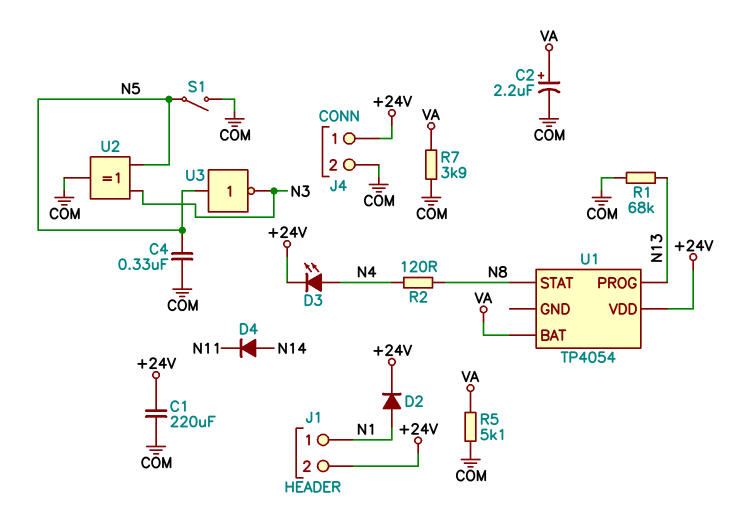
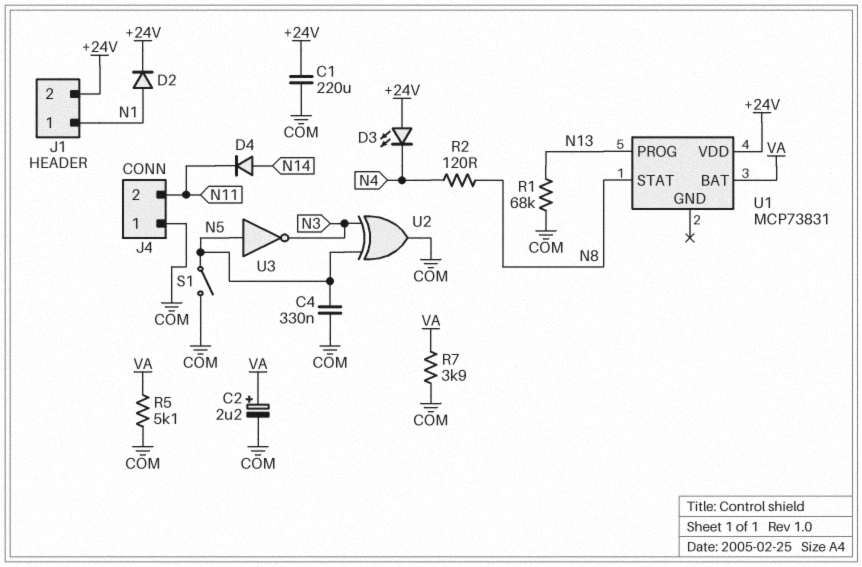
D3: LED (A N4, K +24V) -> LED (A +24V, K N4)
J4 pin 1: +24V -> COM
J4 pin 2: COM -> N11
U1: TP4054 -> MCP73831

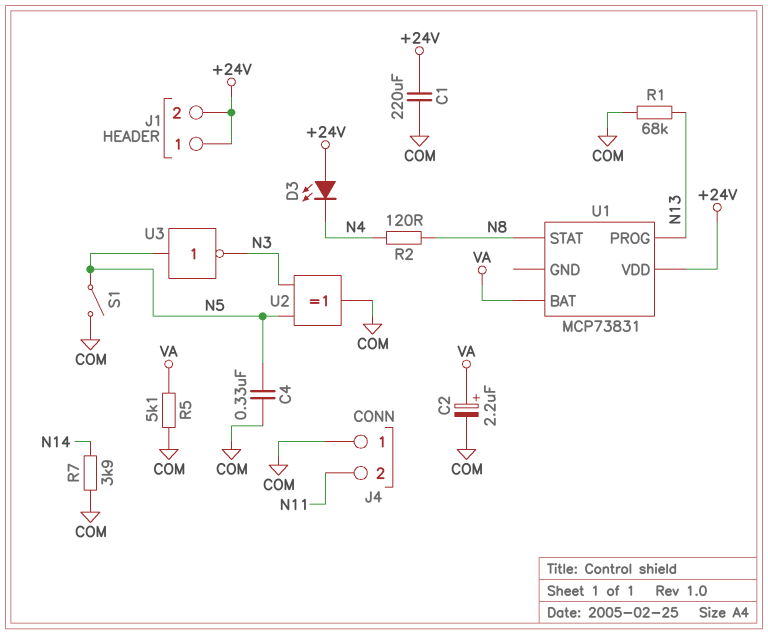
D2: diode (A N1, K +24V) -> none
D4: diode (A N14, K N11) -> none
J1 pin 1: N1 -> +24V
R7: 3.9k (COM, VA) -> 3.9k (COM, N14)

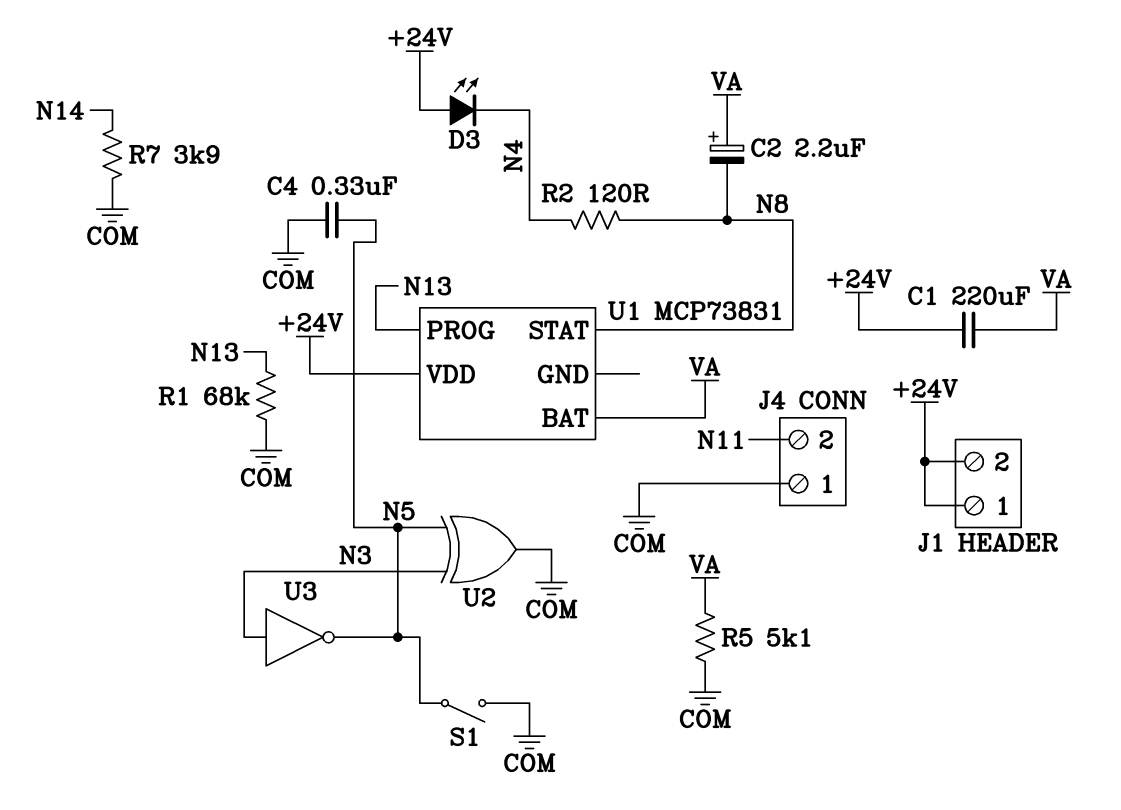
C1: 220uF (+24V, COM) -> 220uF (+24V, VA)
C2: 2.2uF (plus VA, minus COM) -> 2.2uF (plus VA, minus N8)
U3: NOT (in N5, out N3) -> NOT (in N3, out N5)

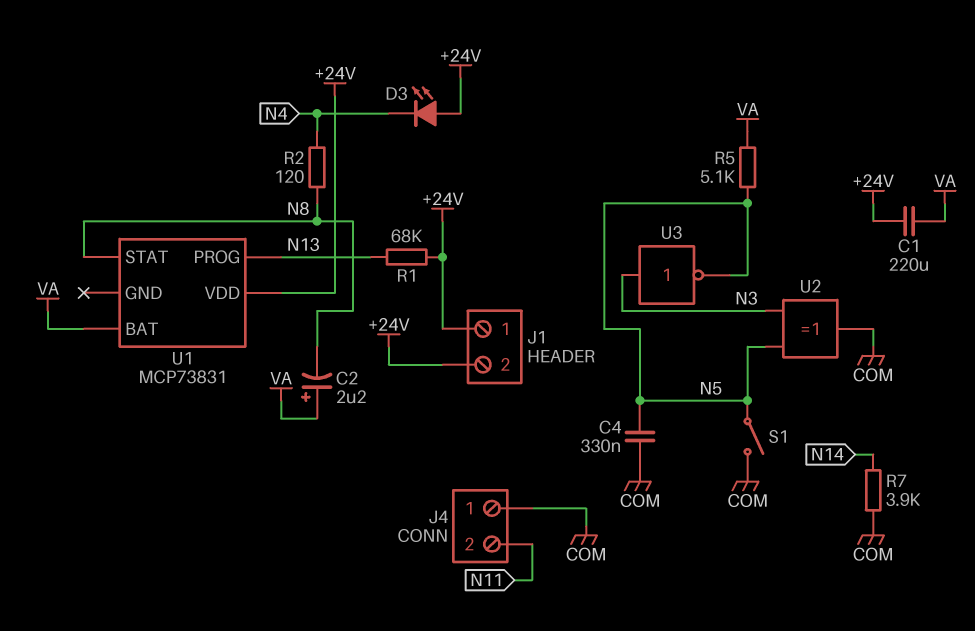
R1: 68k (COM, N13) -> 68k (+24V, N13)
R5: 5.1k (COM, VA) -> 5.1k (N5, VA)

